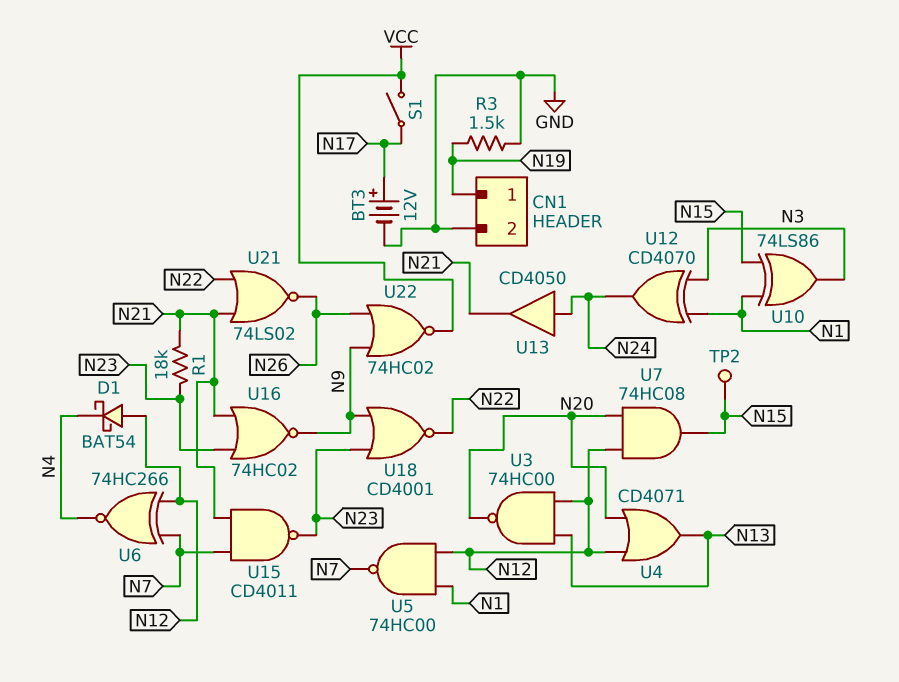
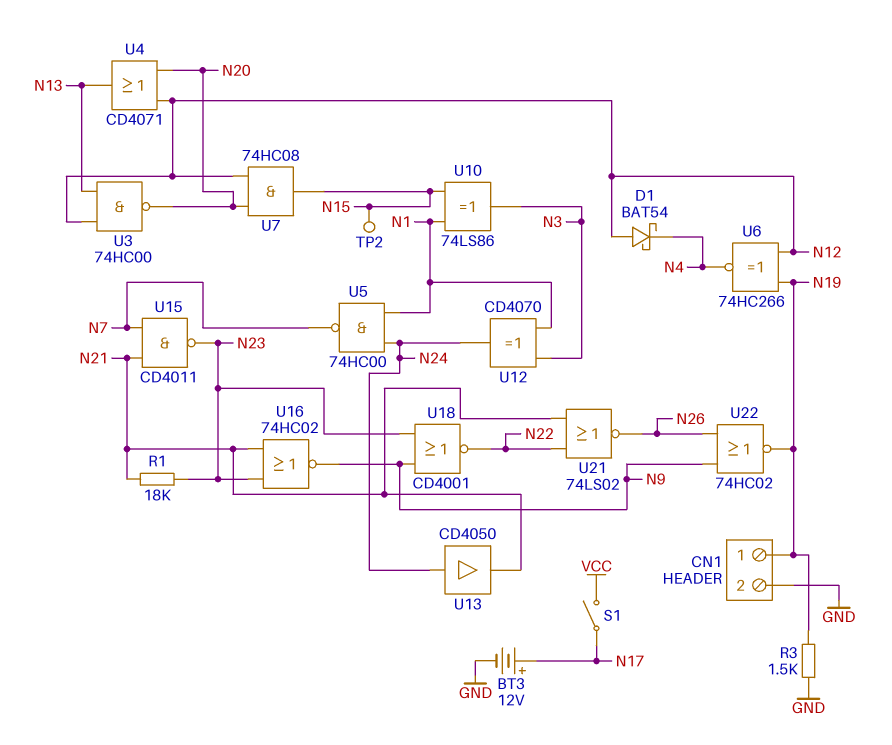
U5: NAND 74HC00 (in N1, in N12, out N7) -> NAND 74HC00 (in N1, in N24, out N7)
U6: XNOR 74HC266 (in N7, in N12, out N4) -> XNOR 74HC266 (in N12, in N19, out N4)
U22: NOR 74HC02 (in N9, in N26, out VCC) -> NOR 74HC02 (in N9, in N26, out N19)

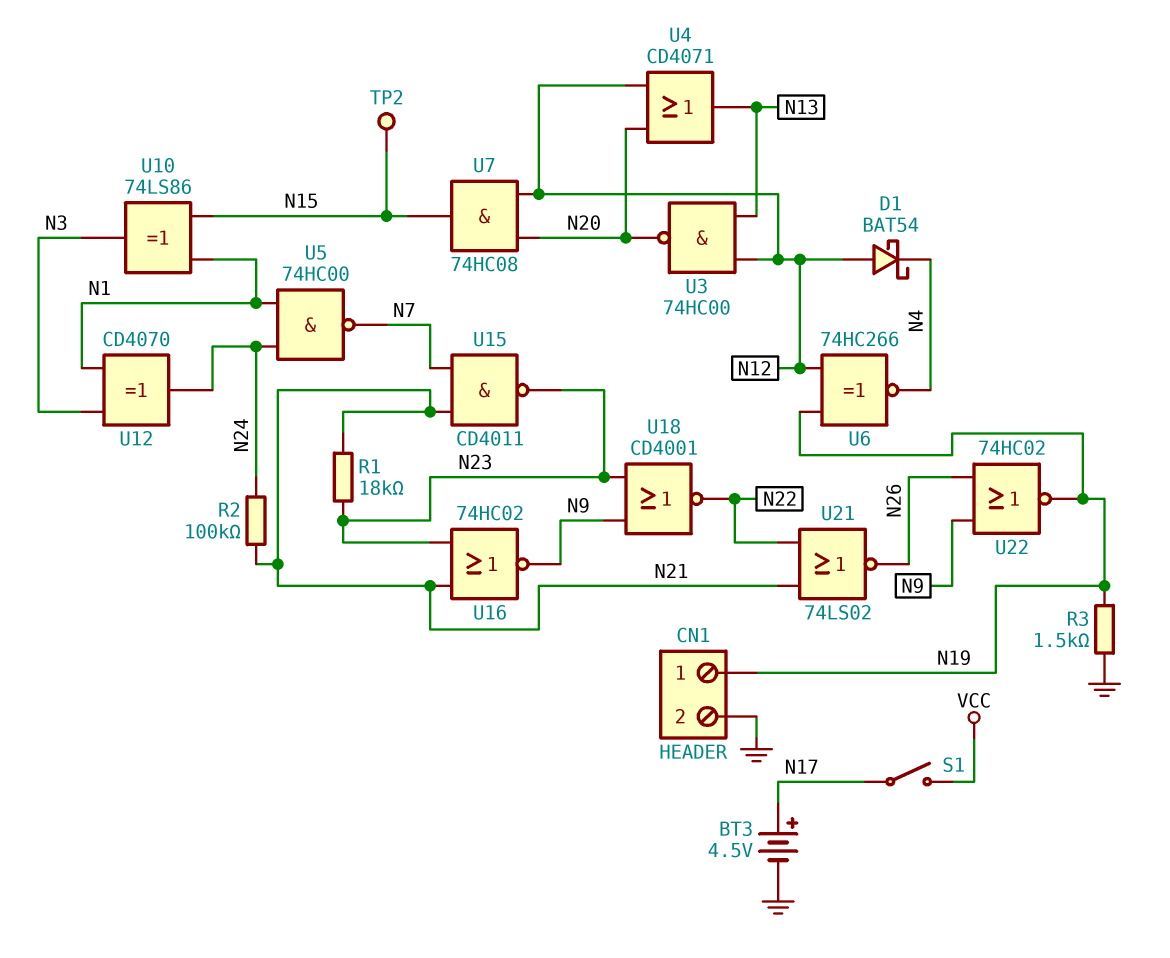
BT3: 12V (plus N17, minus GND) -> 4.5V (plus N17, minus GND)
R2: none -> 100k (N21, N24)
U13: buffer CD4050 (in N24, out N21) -> none

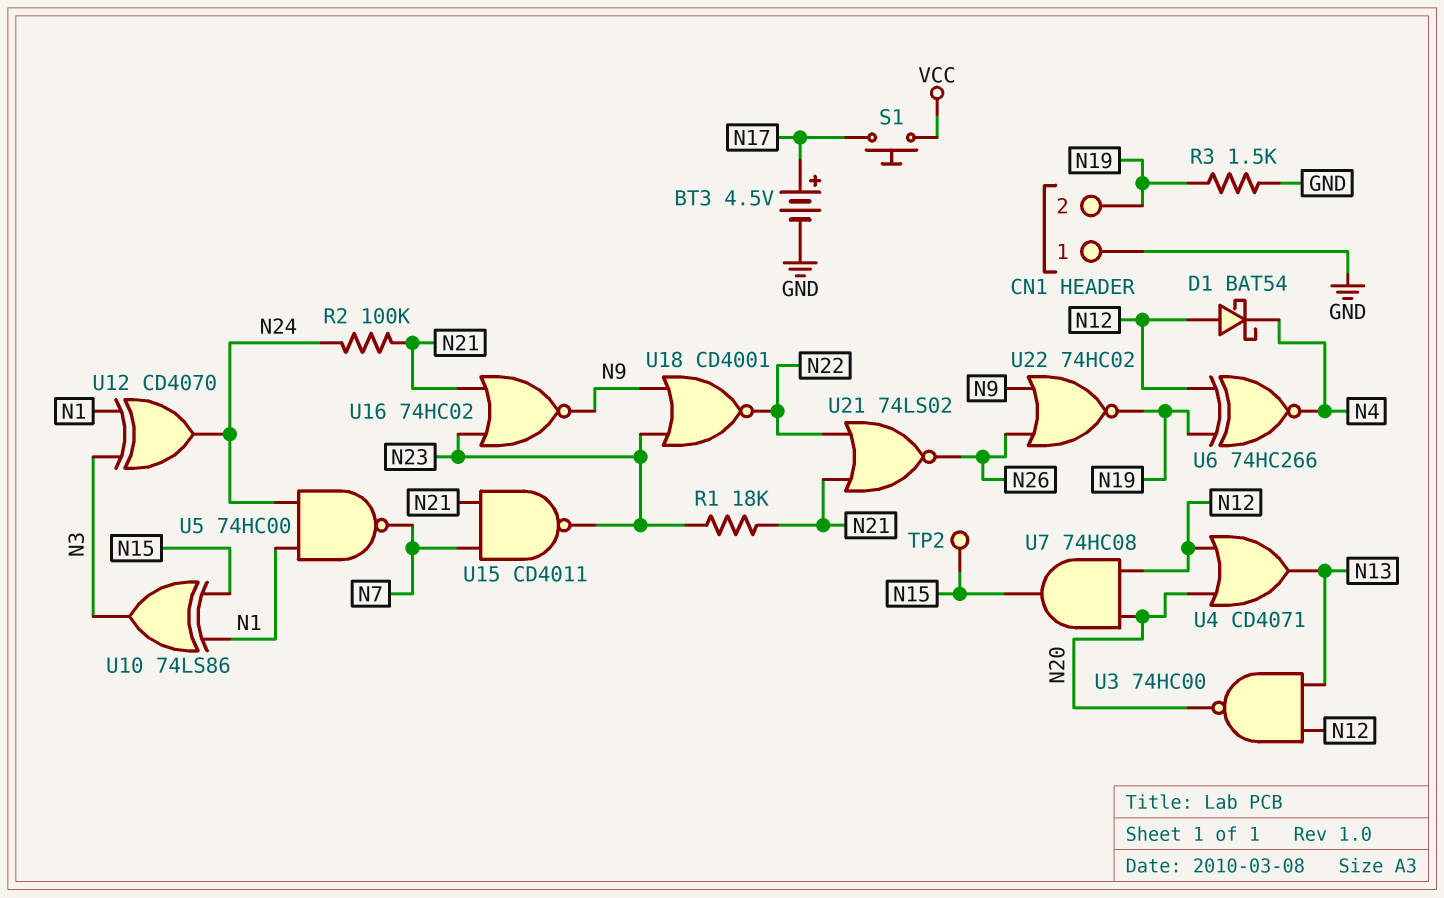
CN1 pin 1: N19 -> GND
CN1 pin 2: GND -> N19
S1: switch (N17, VCC) -> button (N17, VCC)

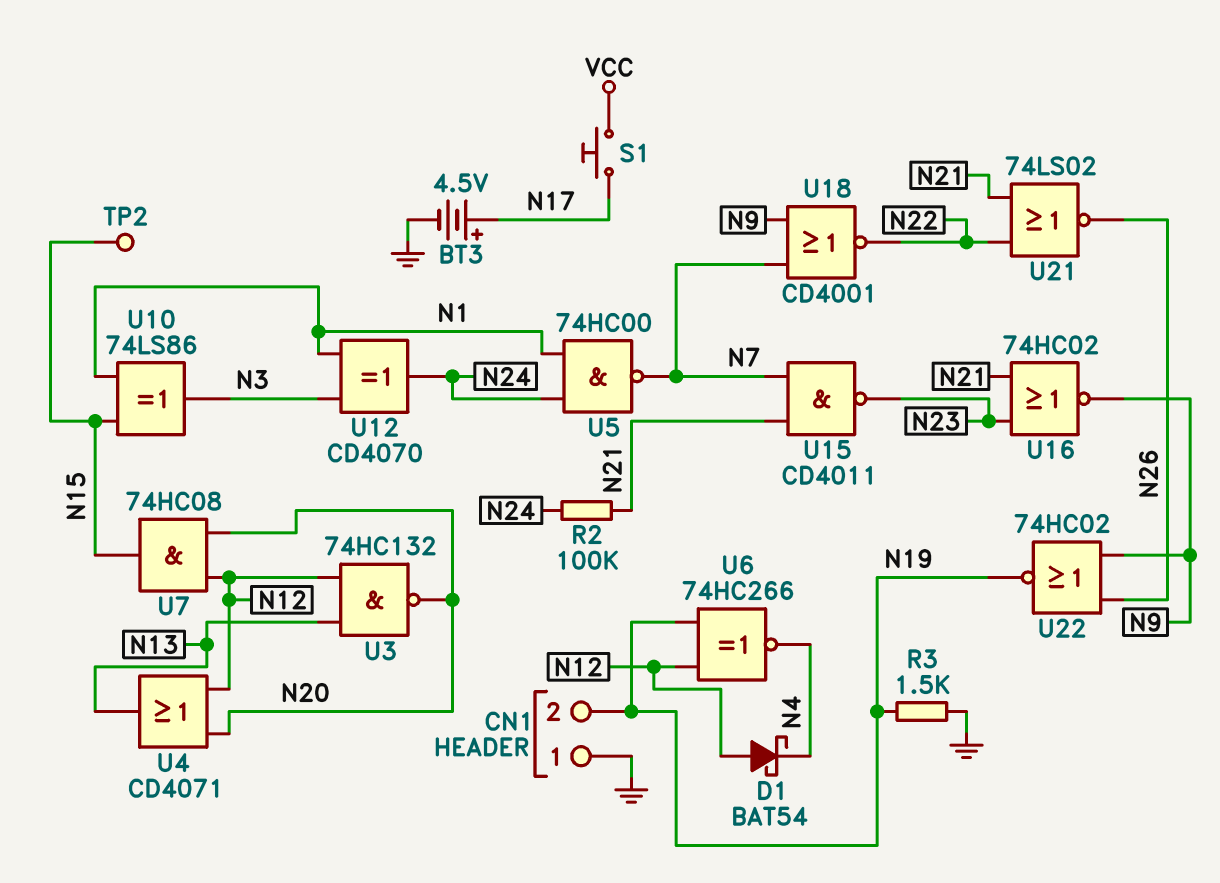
R1: 18k (N21, N23) -> none
U3: NAND 74HC00 (in N12, in N13, out N20) -> NAND 74HC132 (in N12, in N13, out N20)
U18: NOR CD4001 (in N9, in N23, out N22) -> NOR CD4001 (in N7, in N9, out N22)

